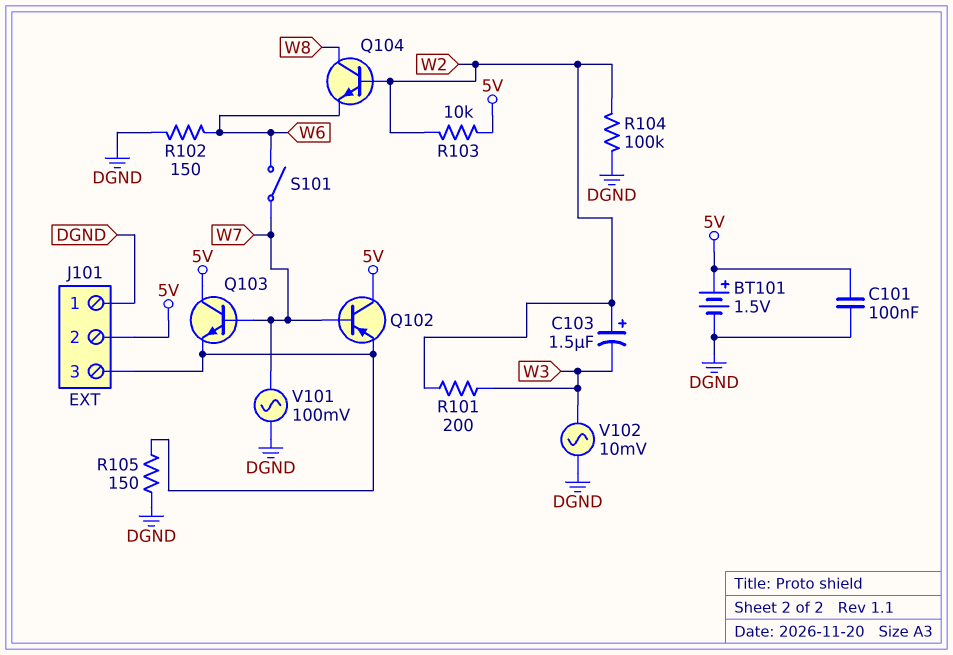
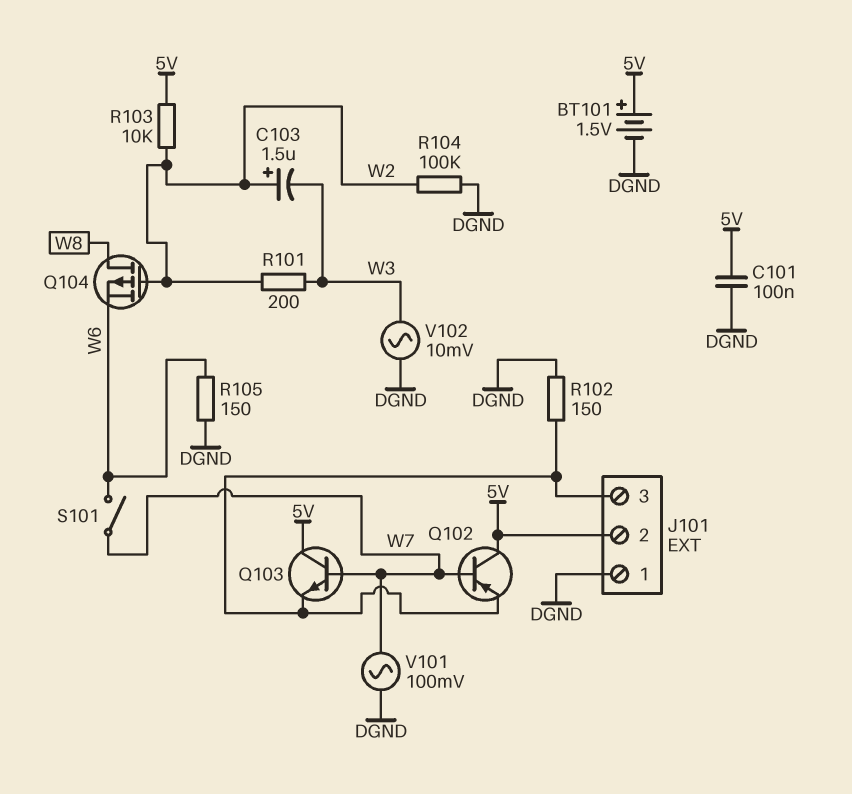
Q104: NPN (B W2, C W8, E W6) -> PMOS (G W2, D W8, S W6)
R102: 150 (DGND, W6) -> 150 (DGND, J101/3)
R105: 150 (DGND, J101/3) -> 150 (DGND, W6)

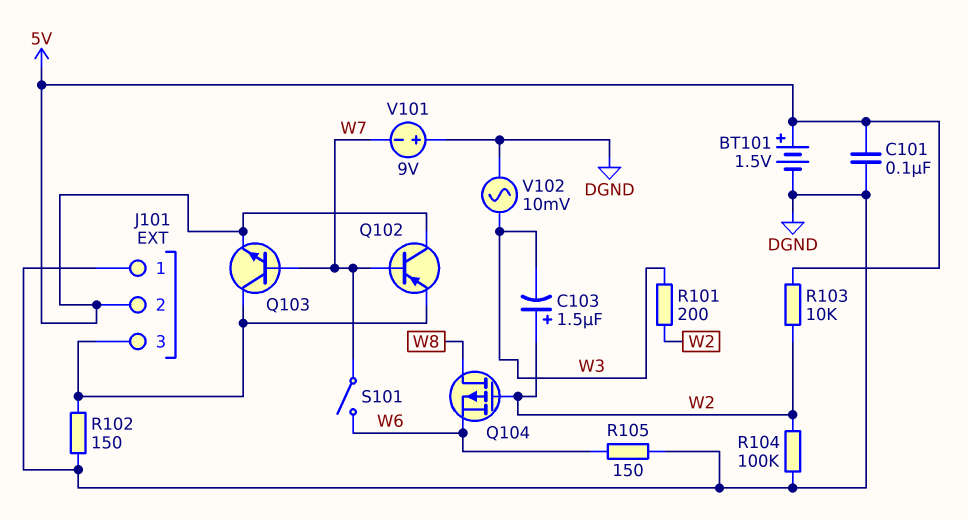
Q103: NPN (B W7, C 5V, E J101/3) -> NPN (B W7, C J101/3, E 5V)
V101: AC 100mV (DGND, W7) -> 9V (plus DGND, minus W7)

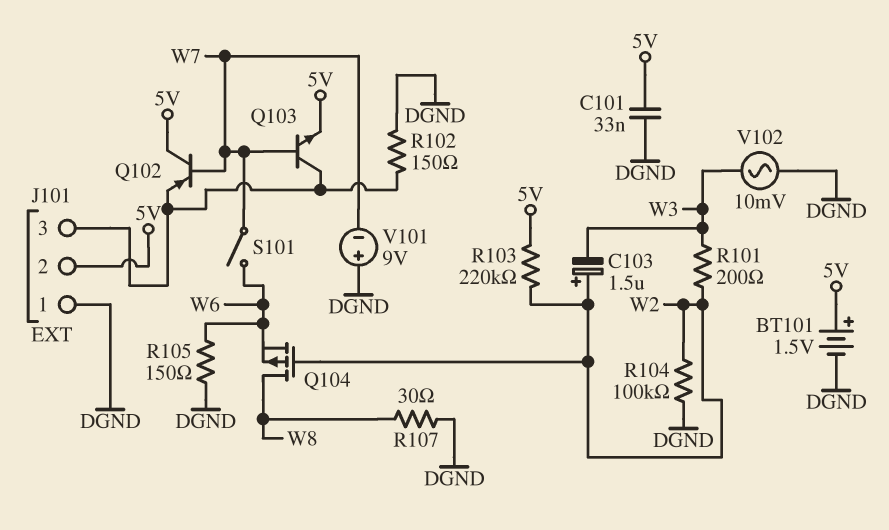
C101: 100nF (5V, DGND) -> 33nF (5V, DGND)
R103: 10k (5V, W2) -> 220k (5V, W2)
R107: none -> 30 (DGND, W8)

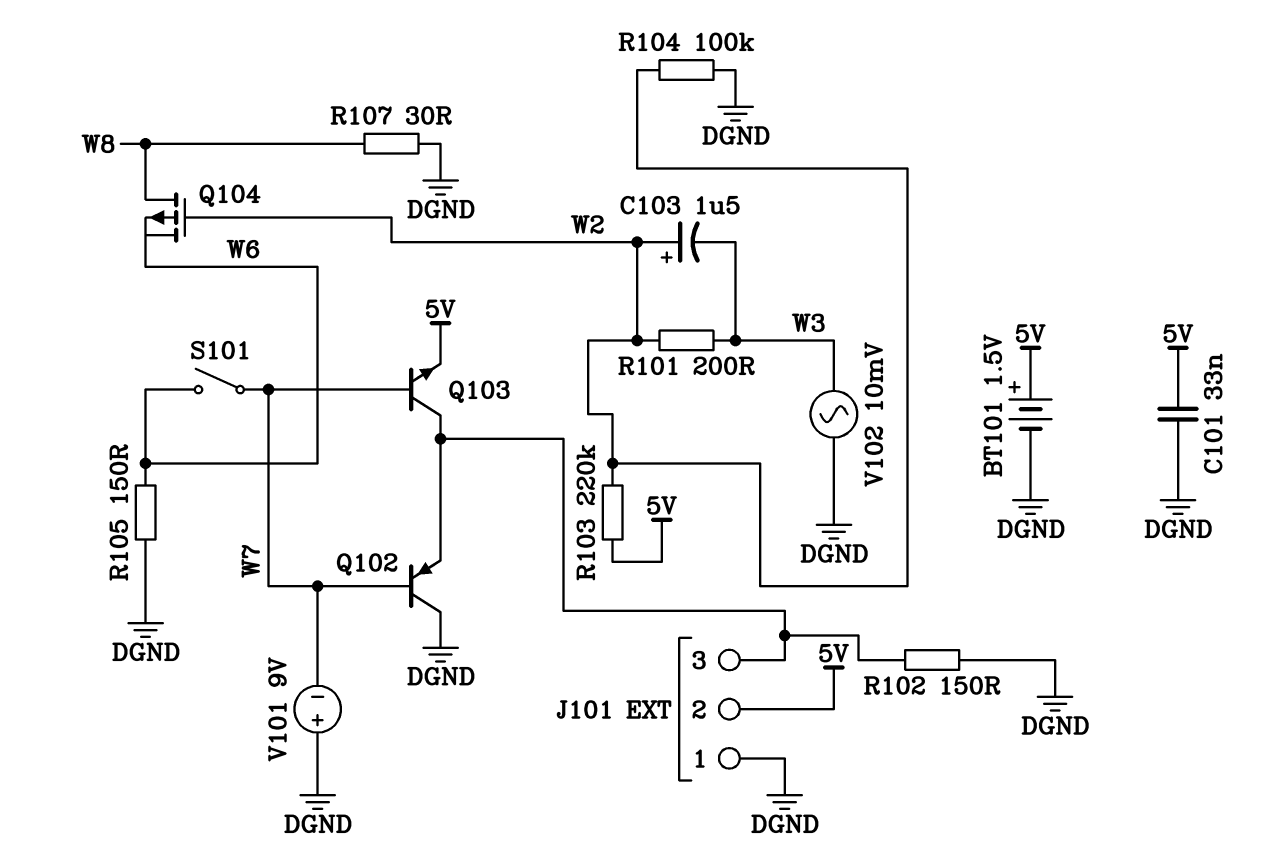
Q102: PNP (B W7, C 5V, E J101/3) -> PNP (B W7, C DGND, E J101/3)

